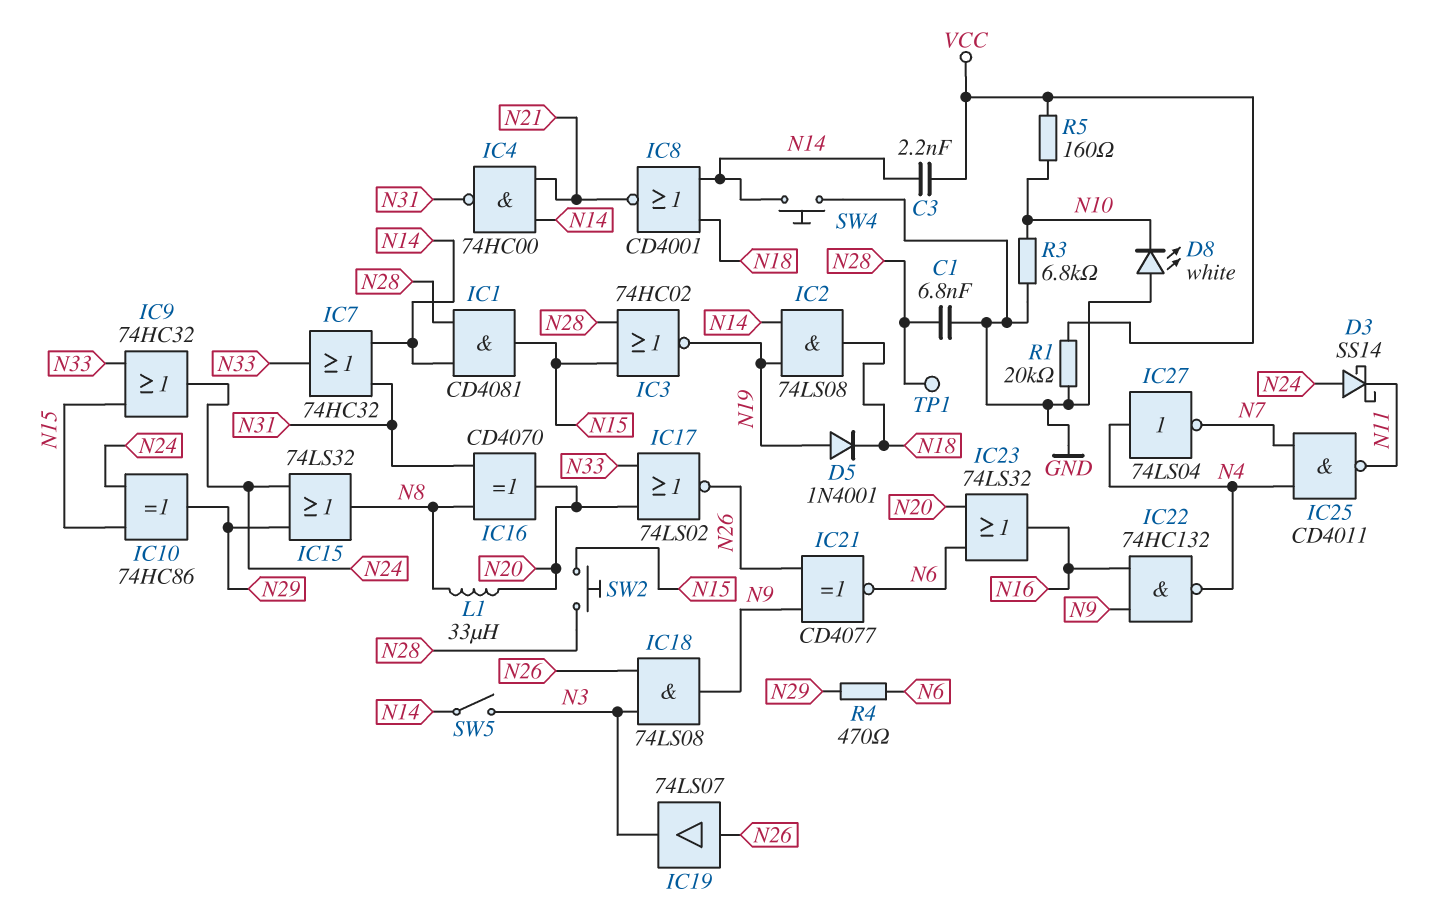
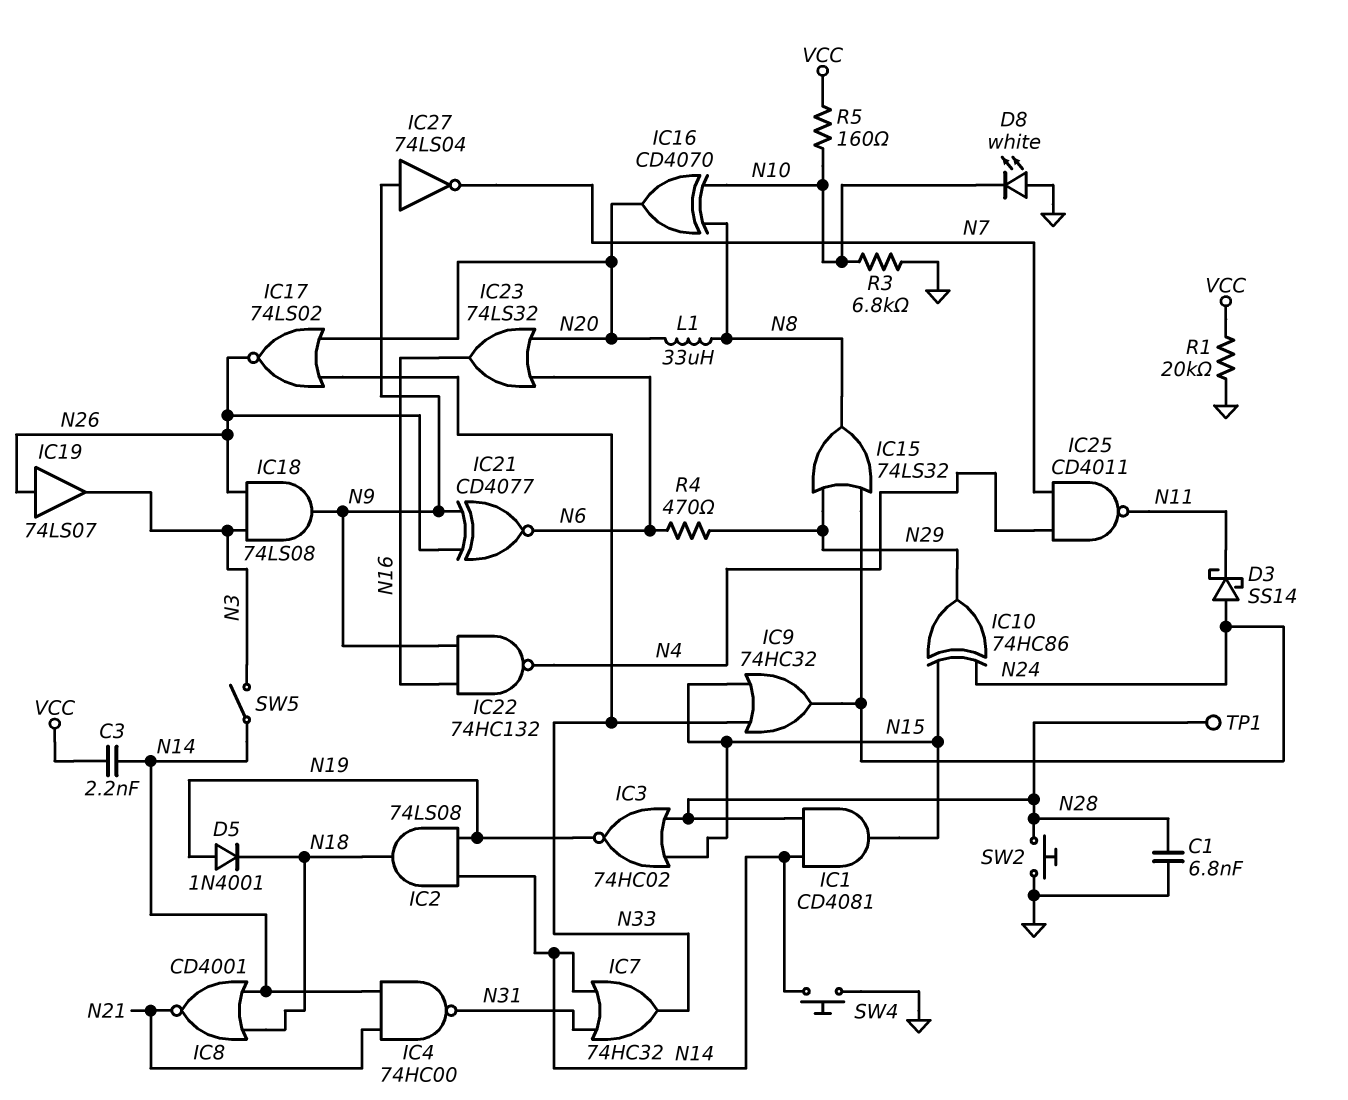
IC16: XOR CD4070 (in N8, in N31, out N20) -> XOR CD4070 (in N8, in N10, out N20)
IC27: NOT 74LS04 (in N4, out N7) -> NOT 74LS04 (in N9, out N7)
SW2: button (N15, N28) -> button (GND, N28)

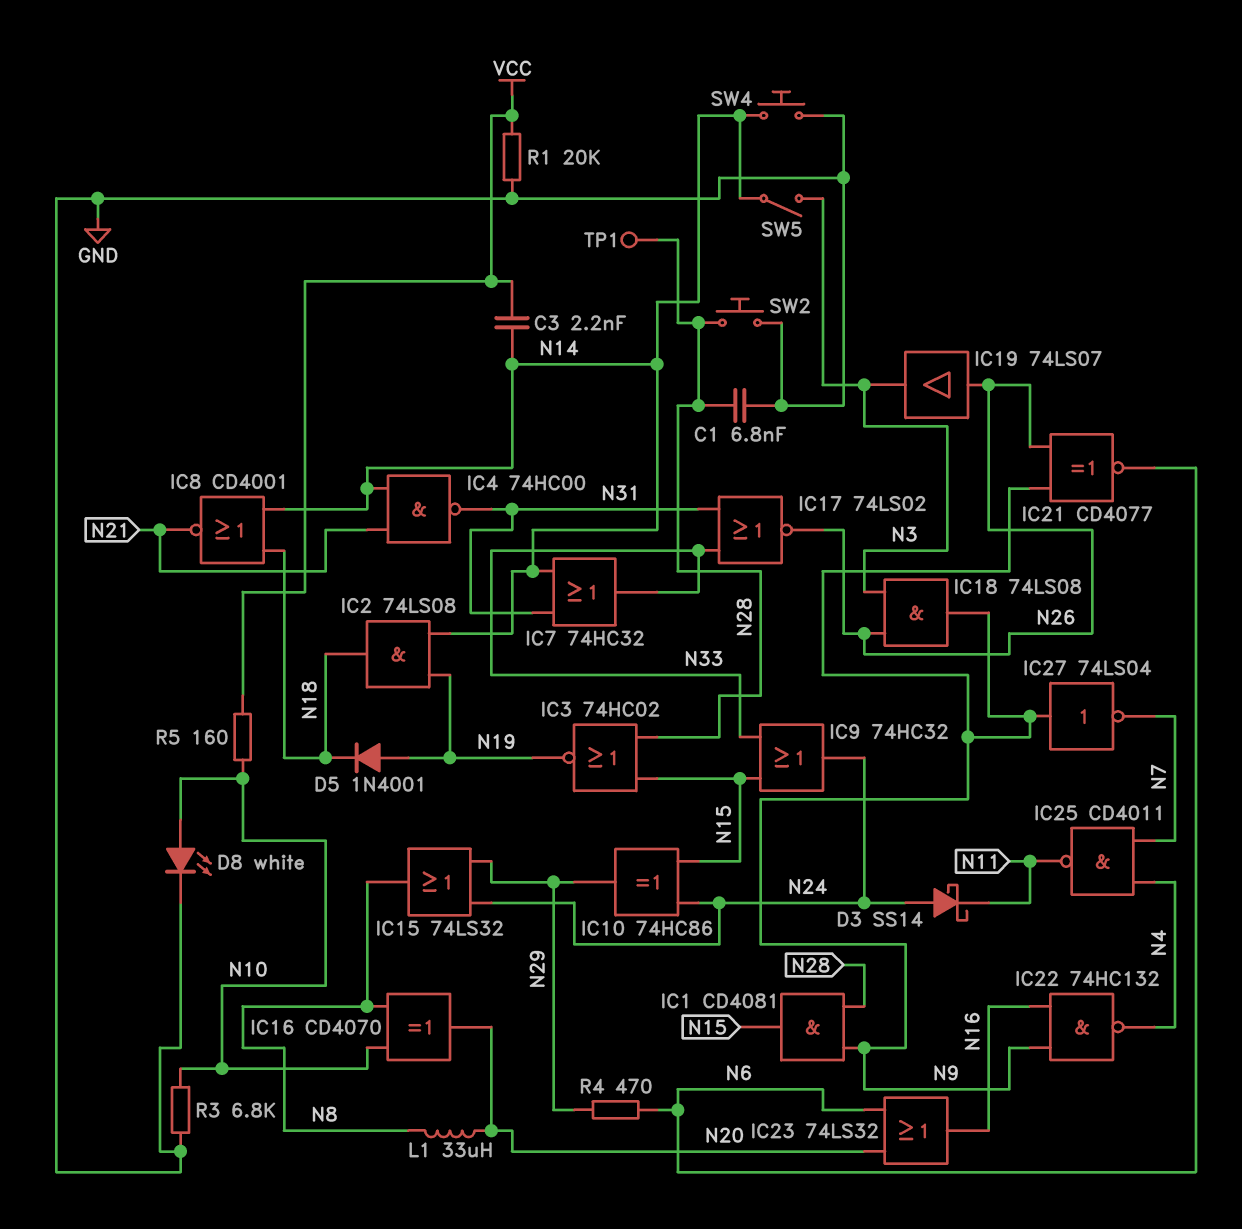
D8: LED white (A GND, K N10) -> LED white (A N10, K GND)
IC1: AND CD4081 (in N14, in N28, out N15) -> AND CD4081 (in N9, in N28, out N15)
IC17: NOR 74LS02 (in N20, in N33, out N26) -> NOR 74LS02 (in N31, in N33, out N26)

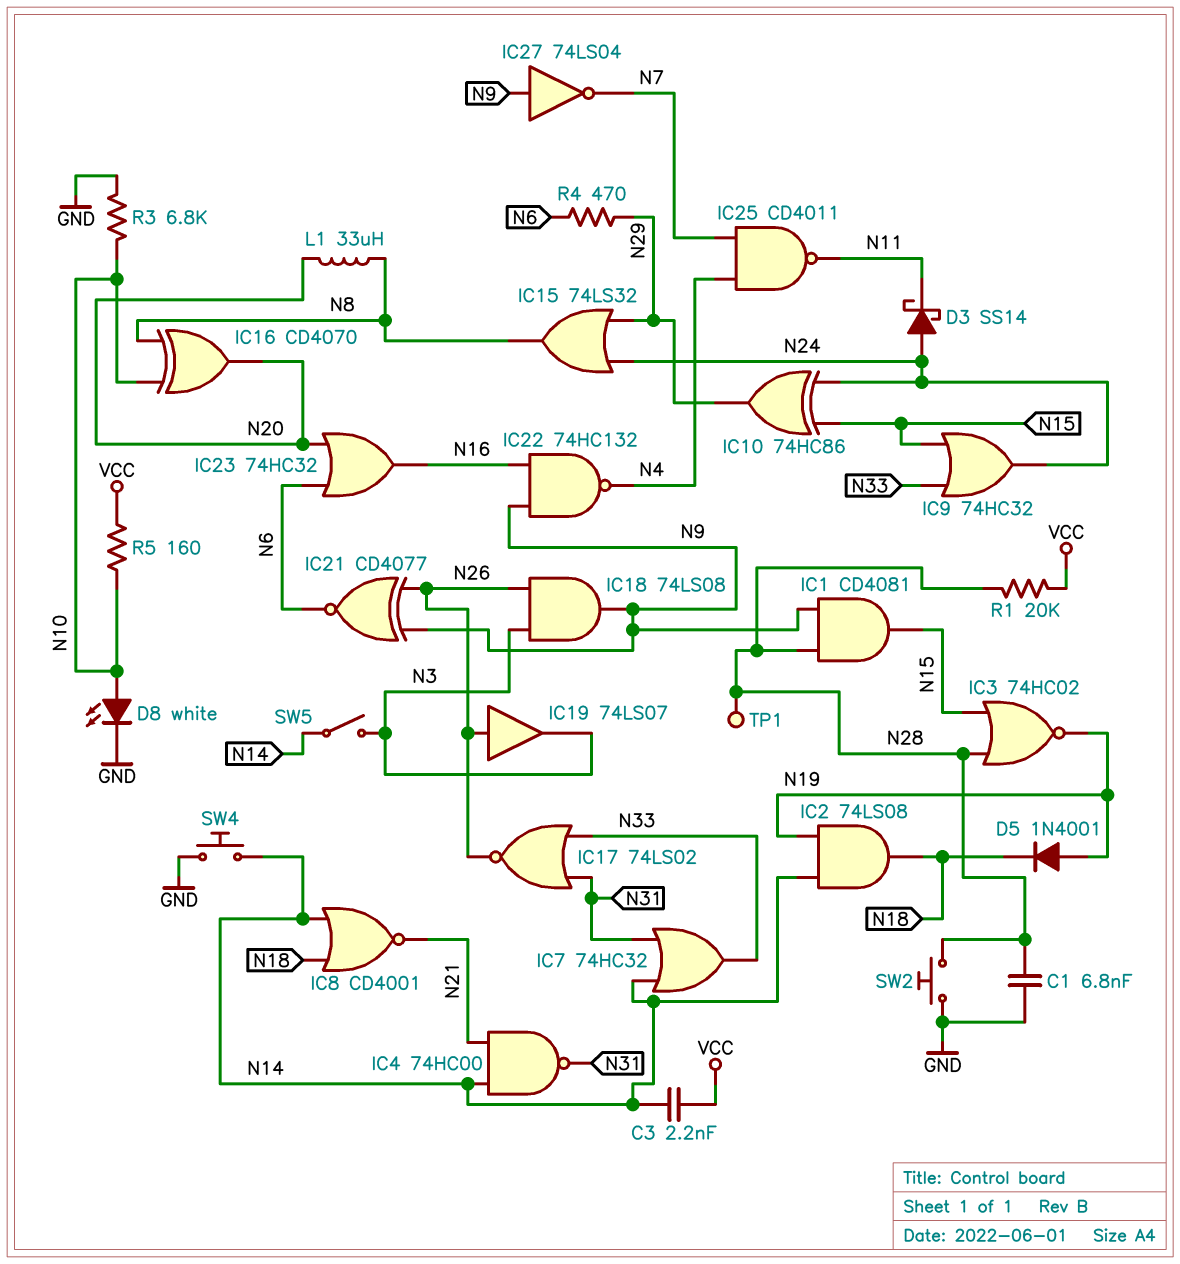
IC23: OR 74LS32 (in N6, in N20, out N16) -> OR 74HC32 (in N6, in N20, out N16)
R1: 20k (GND, VCC) -> 20k (N28, VCC)

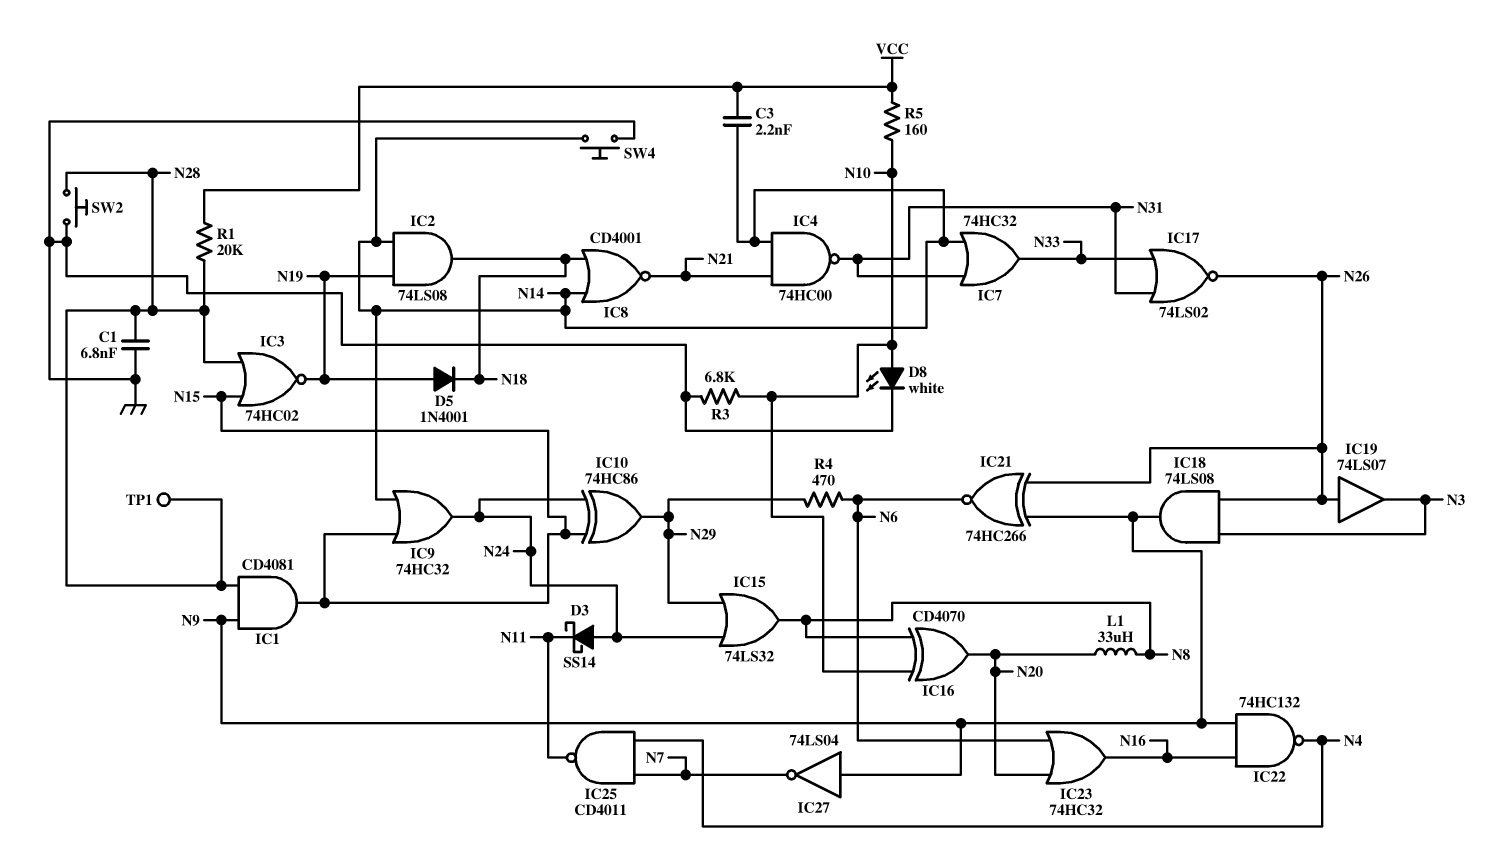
IC9: OR 74HC32 (in N15, in N33, out N24) -> OR 74HC32 (in N14, in N15, out N24)
IC21: XNOR CD4077 (in N9, in N26, out N6) -> XNOR 74HC266 (in N9, in N26, out N6)
SW5: switch (N3, N14) -> none

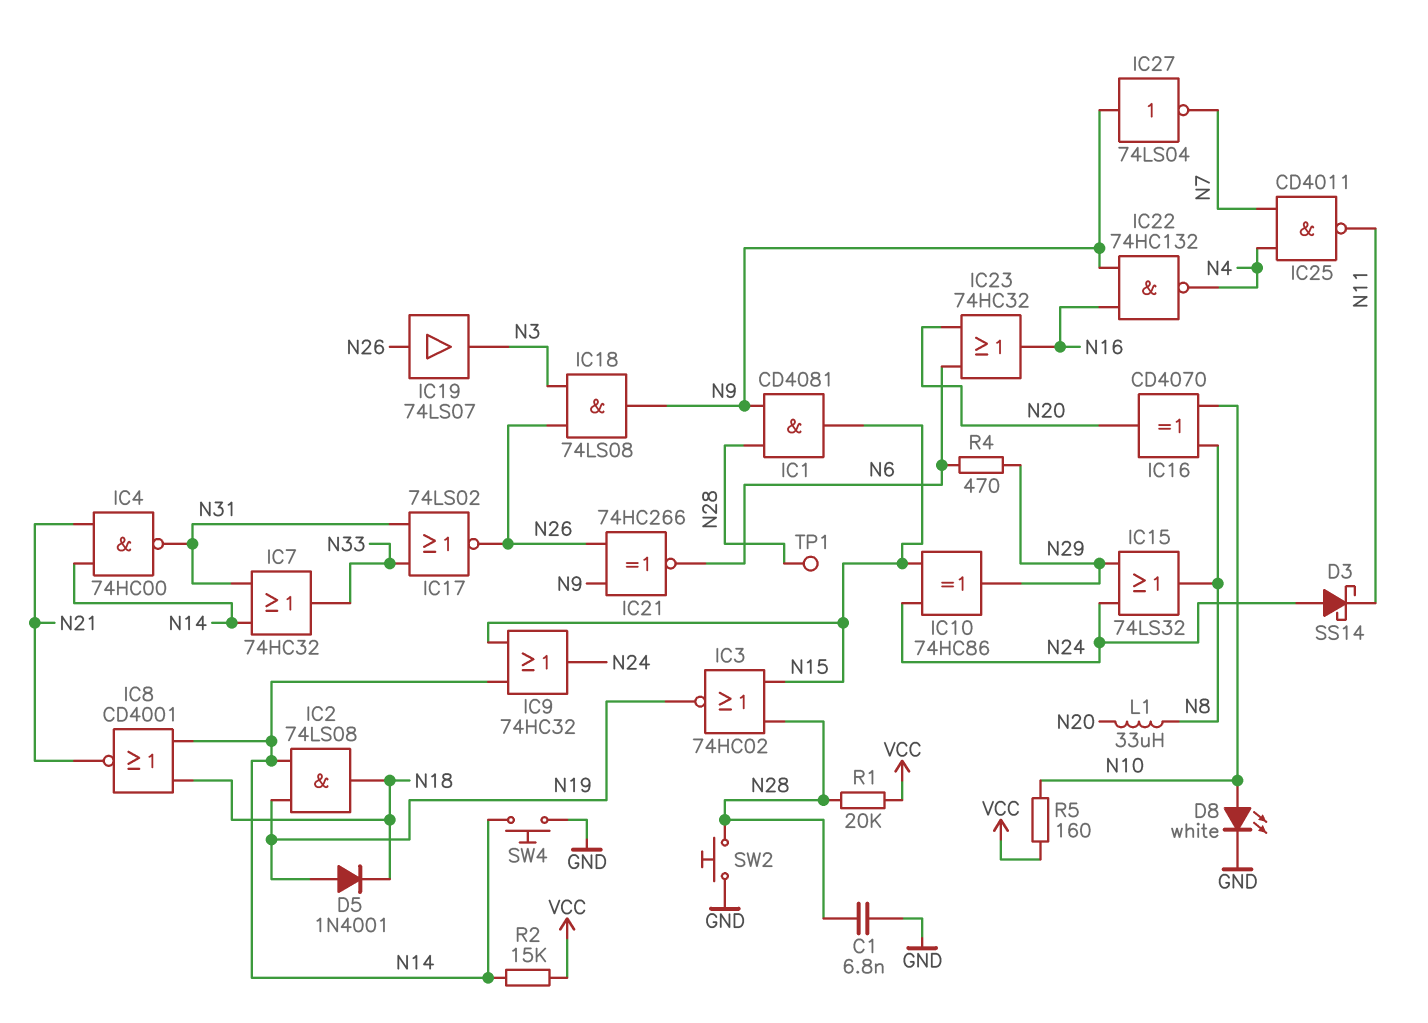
C3: 2.2nF (N14, VCC) -> none
R2: none -> 15k (N14, VCC)
R3: 6.8k (GND, N10) -> none

